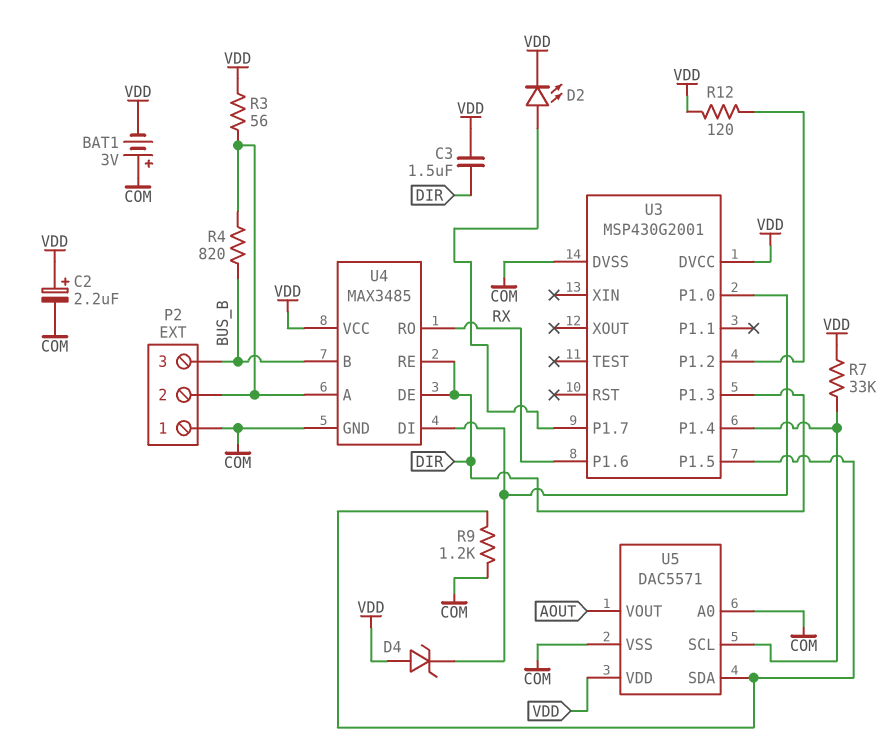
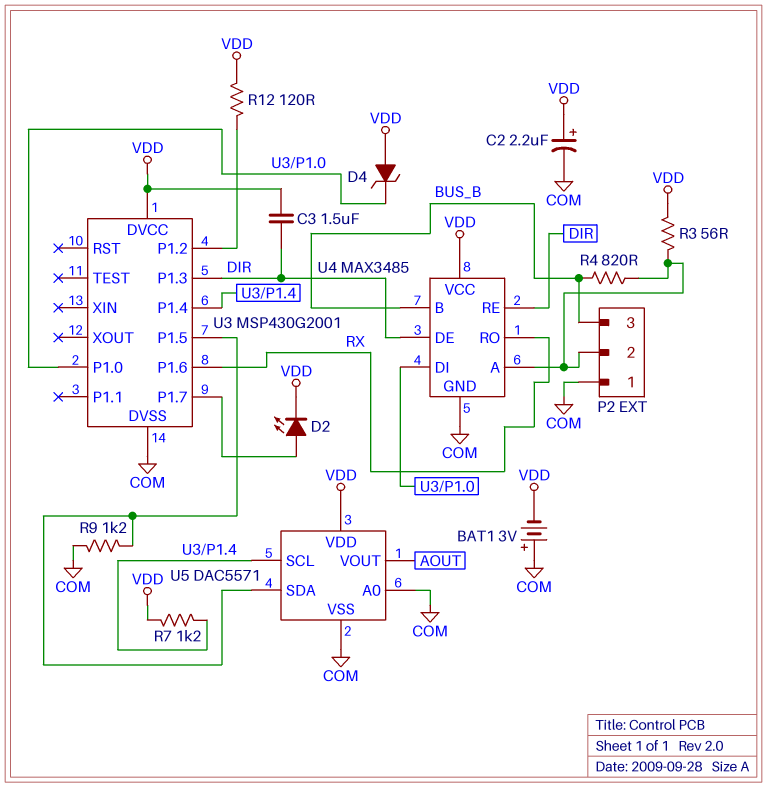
R7: 33k (U3/P1.4, VDD) -> 1.2k (U3/P1.4, VDD)

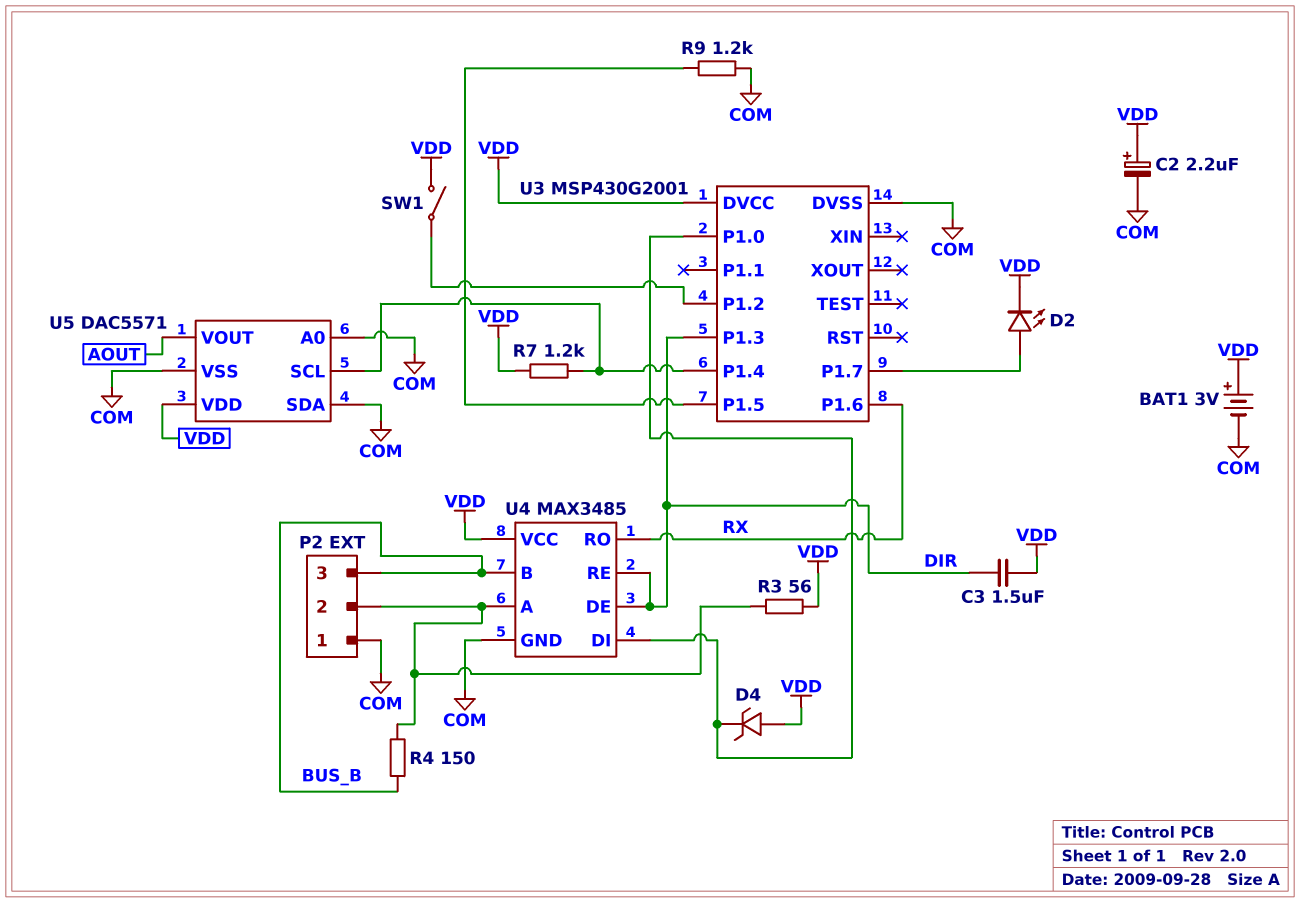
BAT1: 3V (plus COM, minus VDD) -> 3V (plus VDD, minus COM)
R4: 820 (BUS_B, P2/2) -> 150 (BUS_B, P2/2)
R12: 120 (U3/P1.2, VDD) -> none
SW1: none -> switch (U3/P1.2, VDD)
U5 pin SDA: U3/P1.5 -> COM

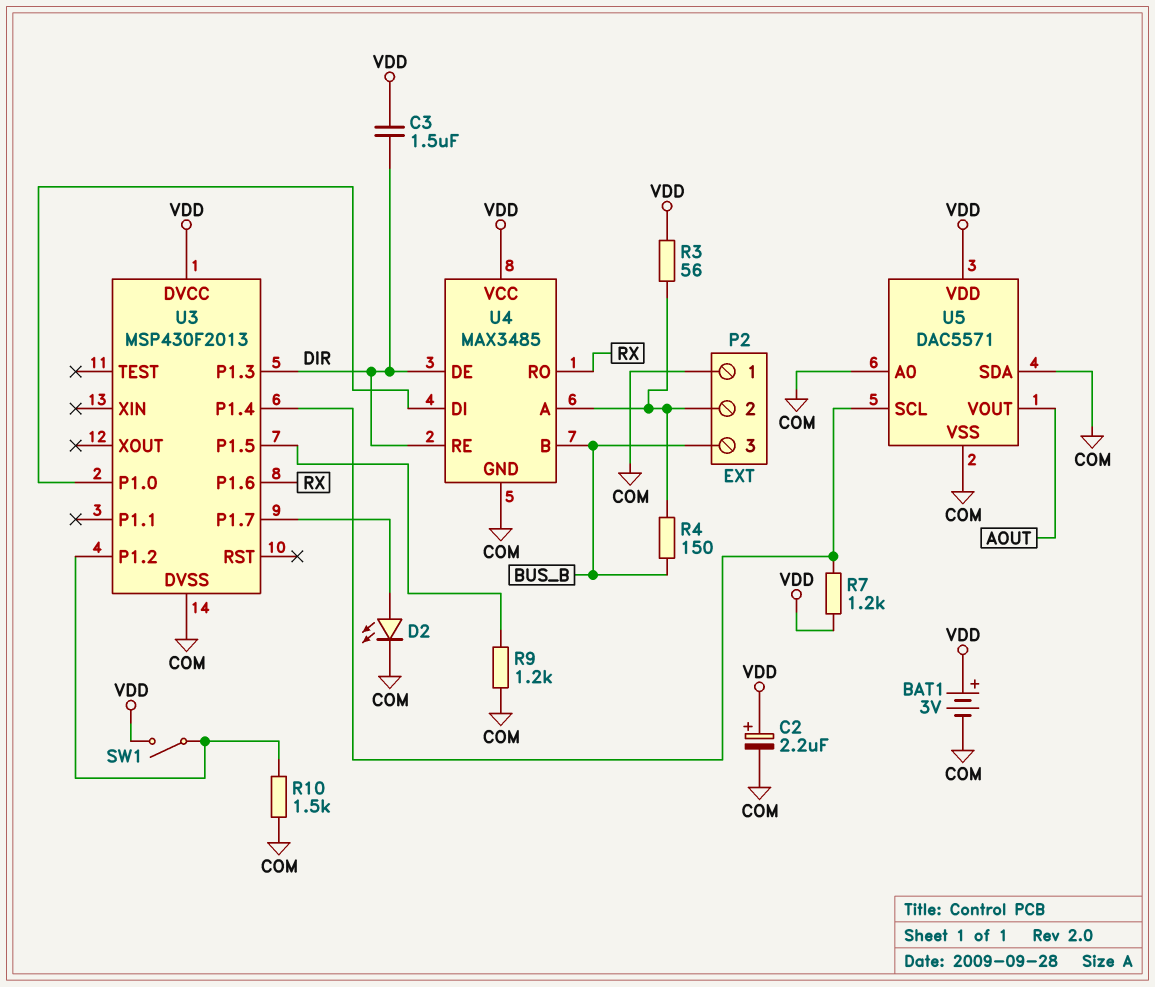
D2: LED (A U3/P1.7, K VDD) -> LED (A U3/P1.7, K COM)
D4: zener (A VDD, K U3/P1.0) -> none
R10: none -> 1.5k (COM, U3/P1.2)
U3: MSP430G2001 -> MSP430F2013

